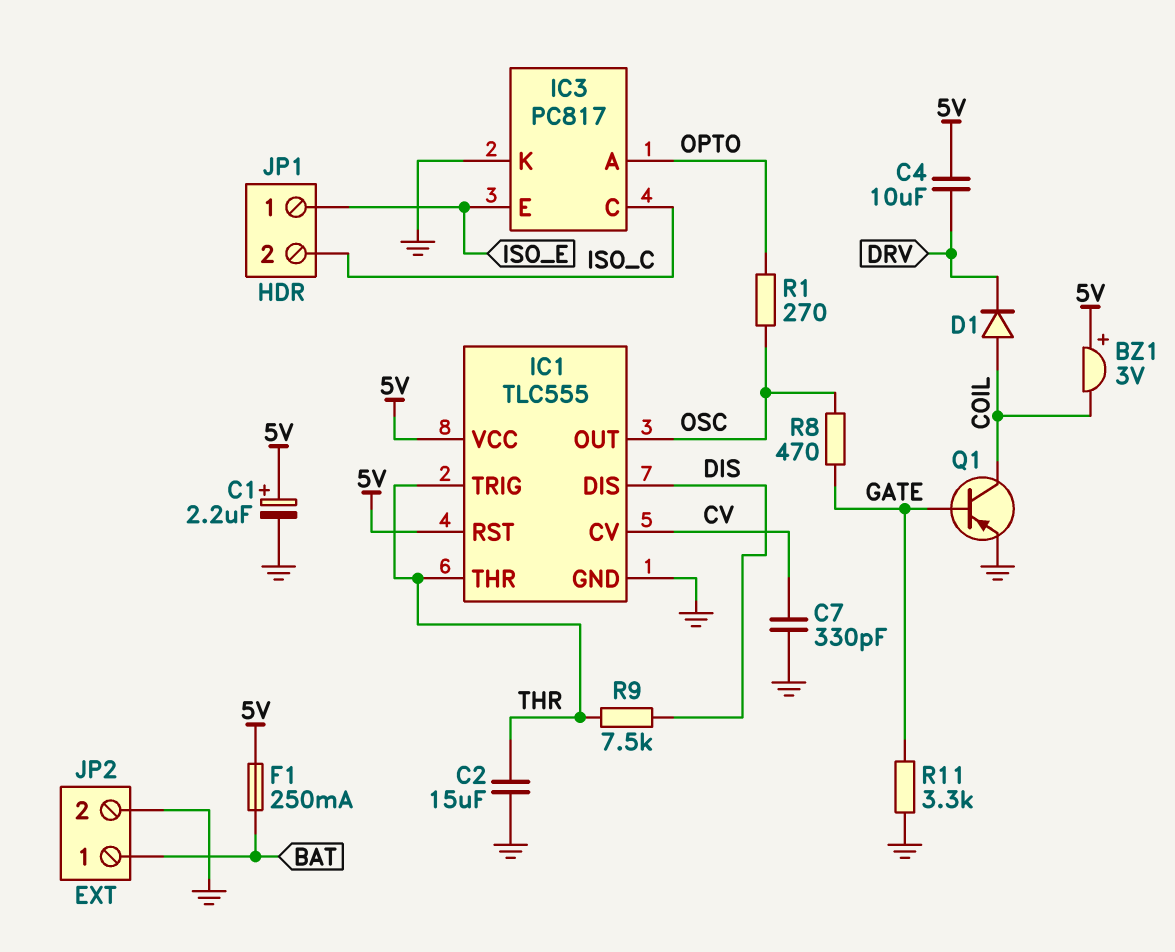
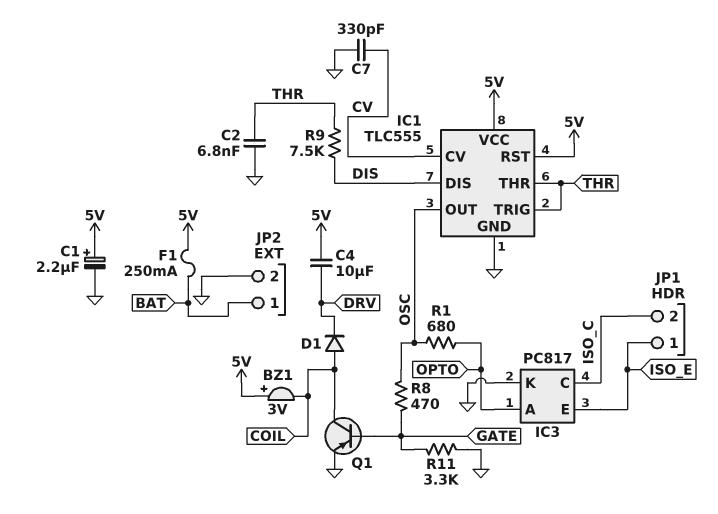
C2: 15uF (GND, THR) -> 6.8nF (GND, THR)
R1: 270 (OPTO, OSC) -> 680 (OPTO, OSC)

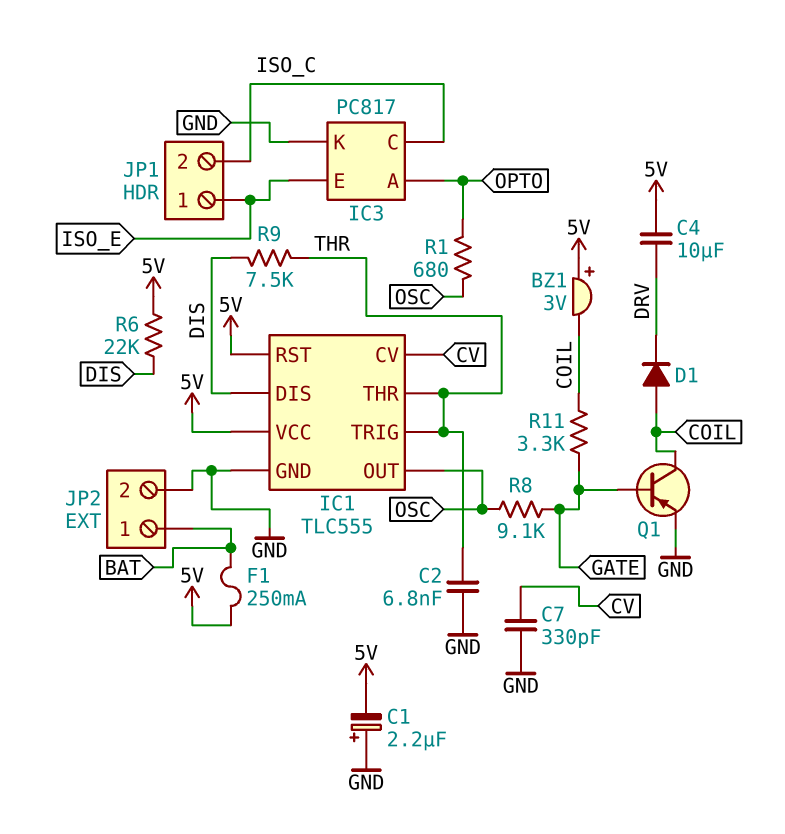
C1: 2.2uF (plus 5V, minus GND) -> 2.2uF (plus GND, minus 5V)
R6: none -> 22k (5V, DIS)
R8: 470 (GATE, OSC) -> 9.1k (GATE, OSC)
R11: 3.3k (GATE, GND) -> 3.3k (COIL, GATE)

